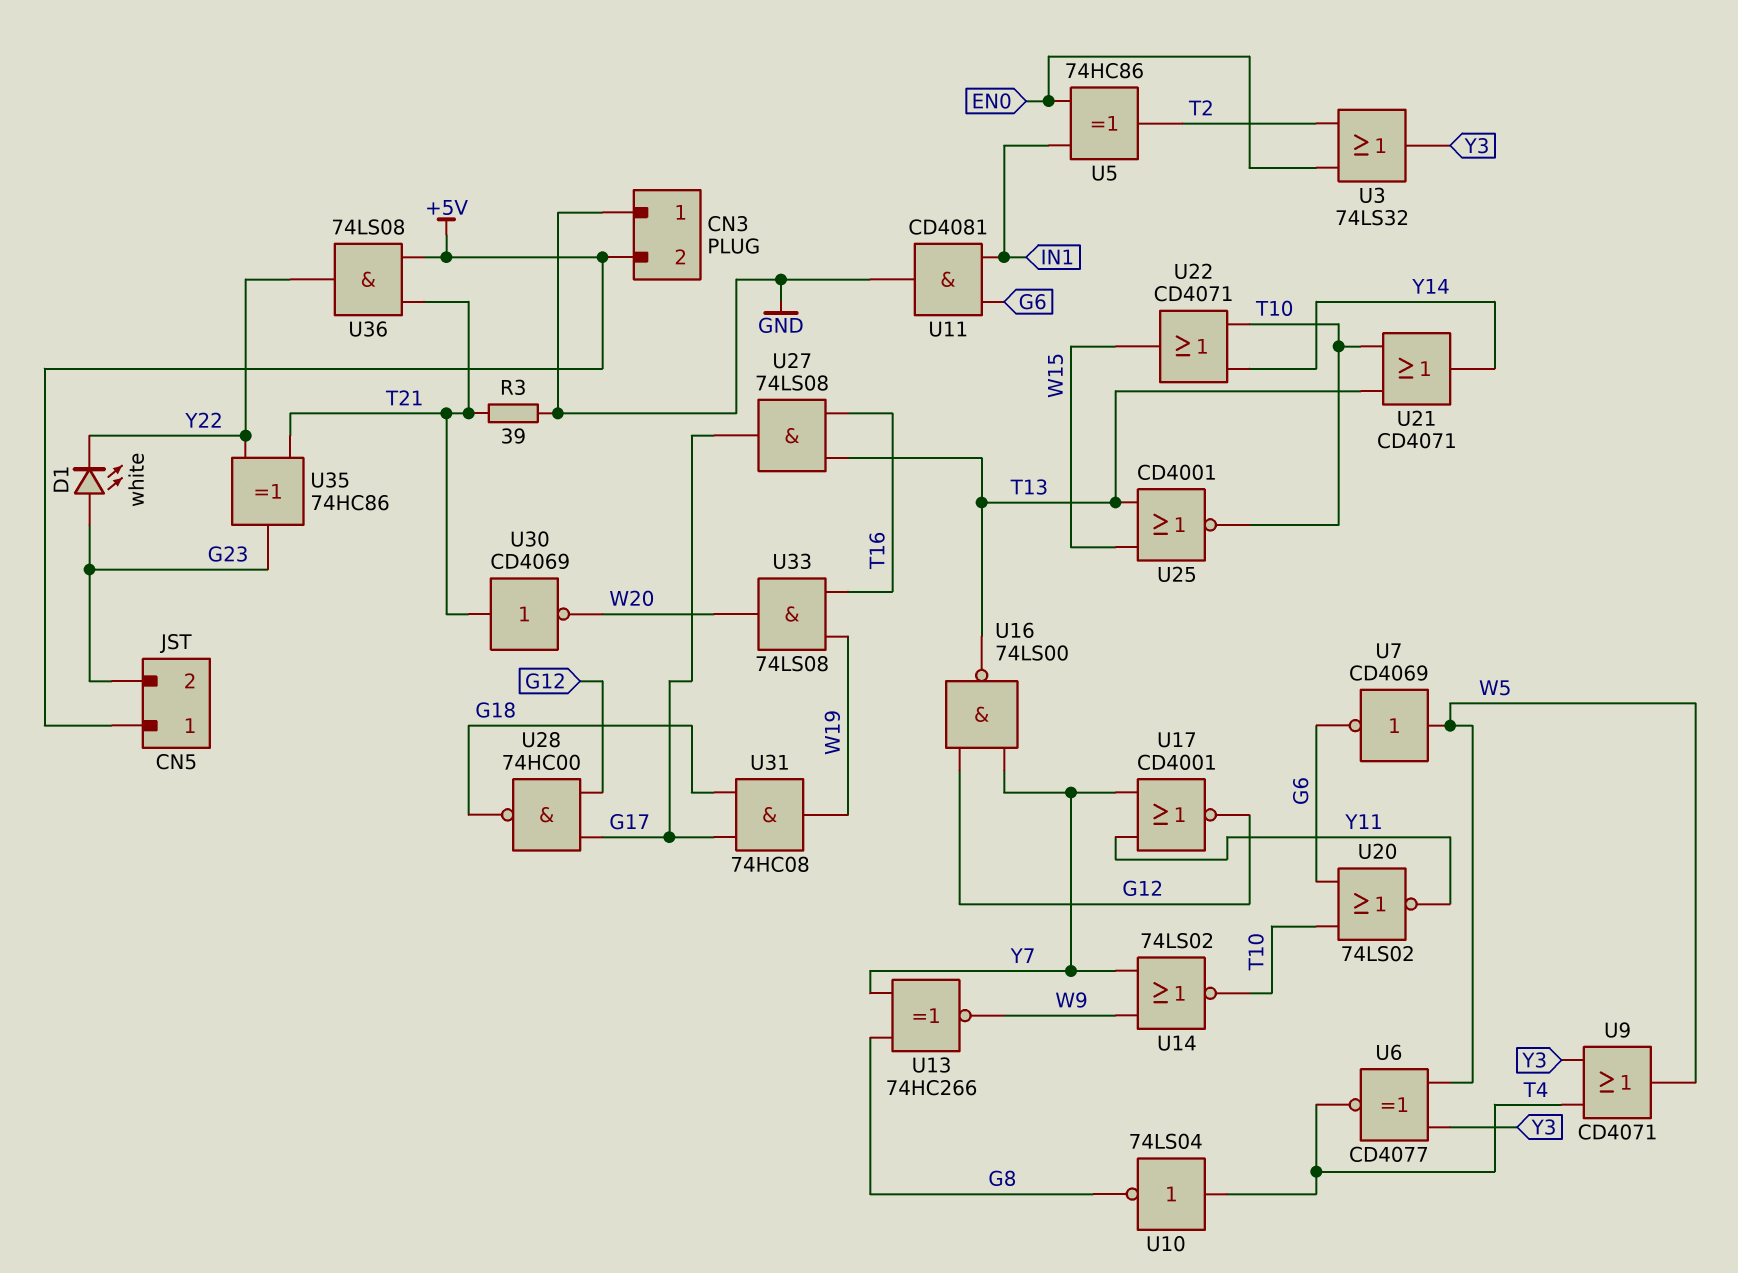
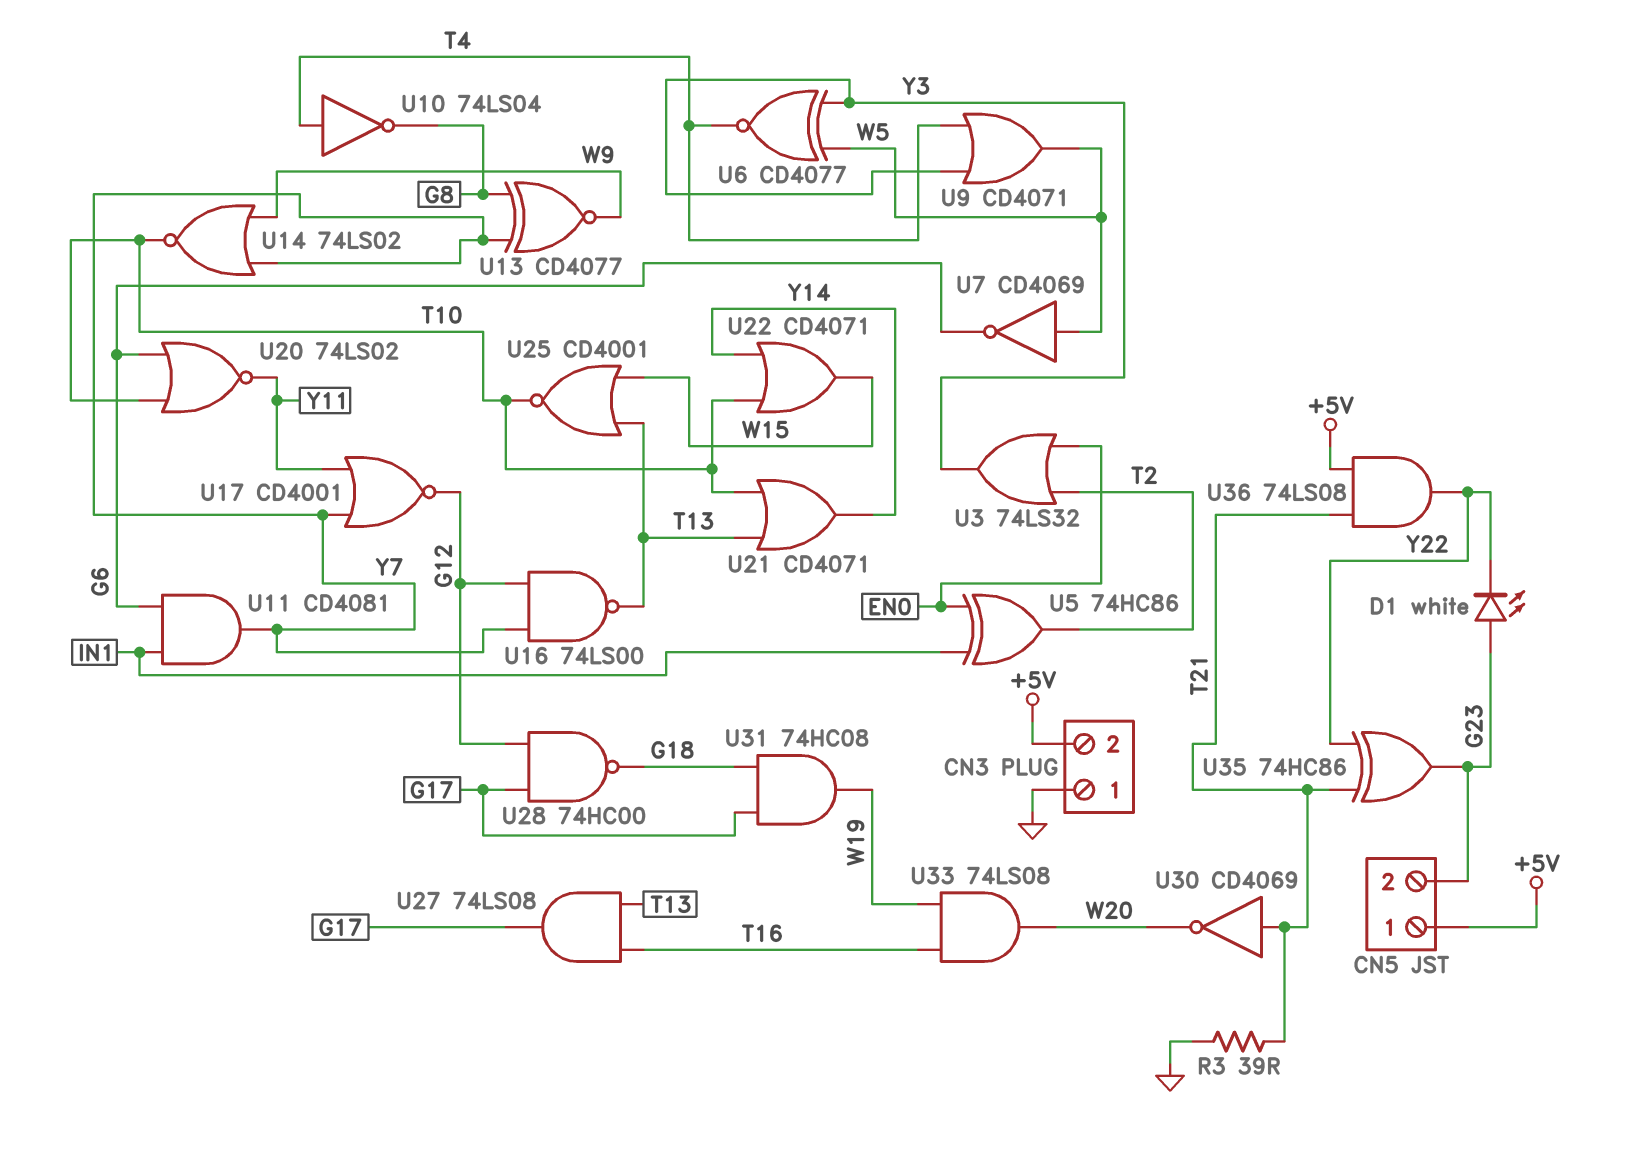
U11: AND CD4081 (in G6, in IN1, out GND) -> AND CD4081 (in G6, in IN1, out Y7)
U13: XNOR 74HC266 (in G8, in Y7, out W9) -> XNOR CD4077 (in G8, in Y7, out W9)

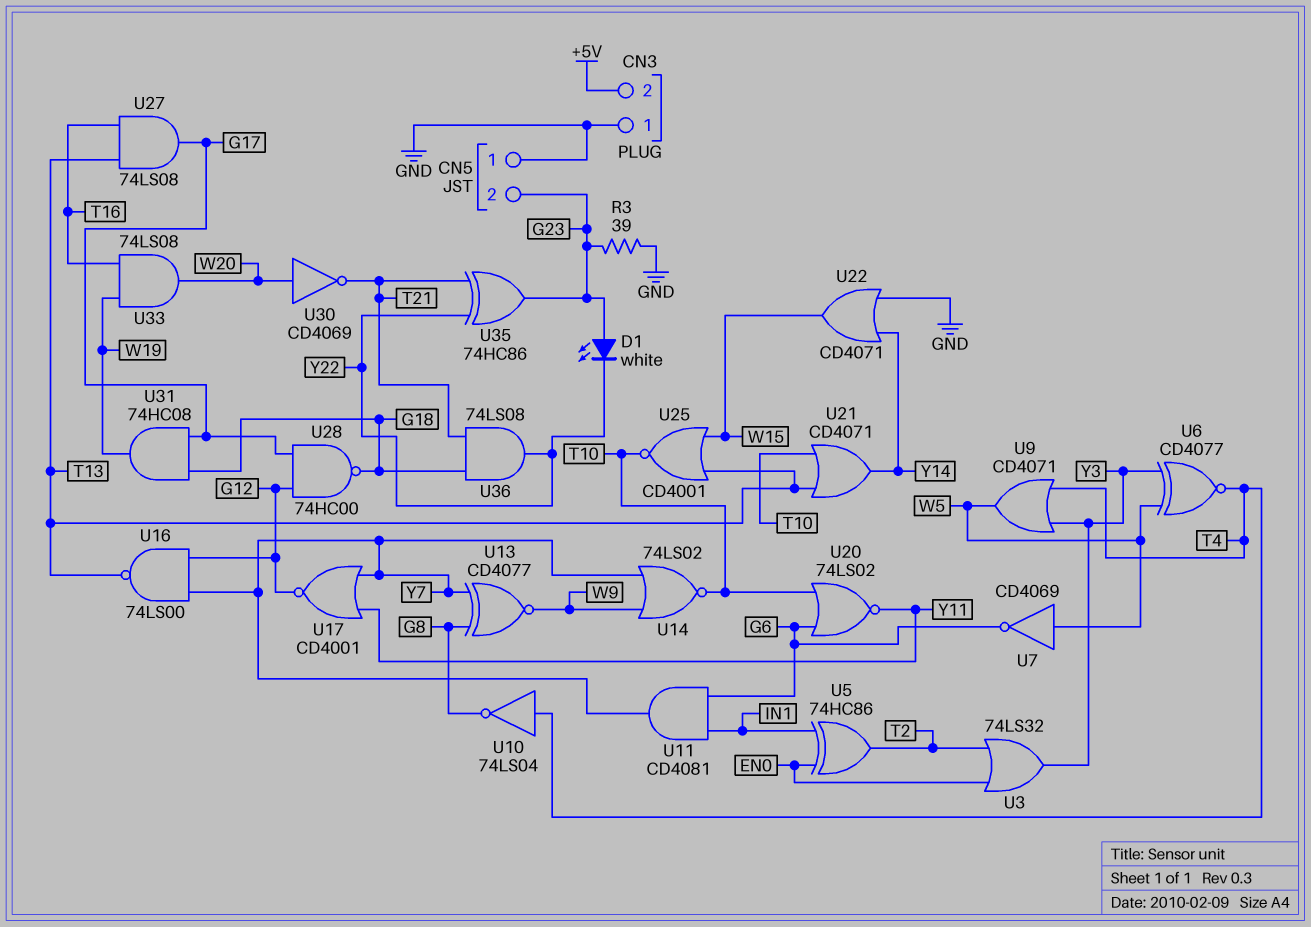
CN5 pin 1: +5V -> GND
R3: 39 (GND, T21) -> 39 (G23, GND)
U22: OR CD4071 (in T10, in Y14, out W15) -> OR CD4071 (in GND, in Y14, out W15)
U30: NOT CD4069 (in T21, out W20) -> NOT CD4069 (in W20, out T21)
U36: AND 74LS08 (in +5V, in T21, out Y22) -> AND 74LS08 (in G18, in T21, out Y22)

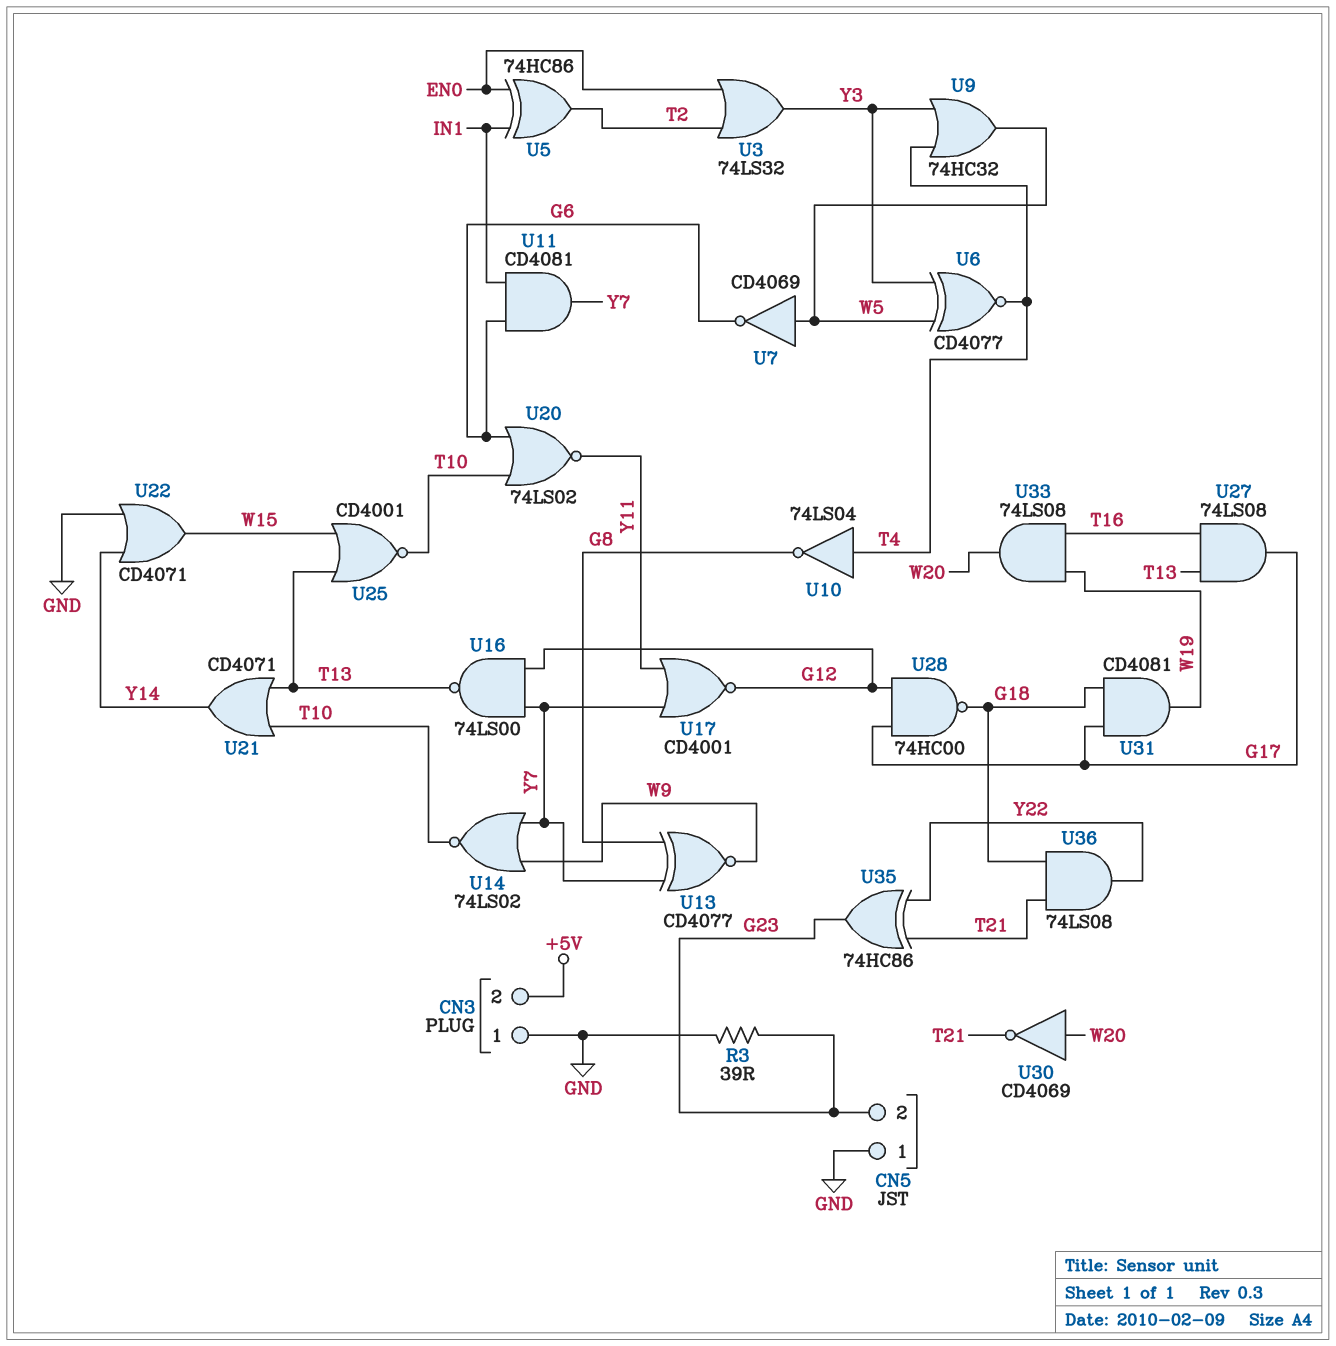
D1: LED white (A G23, K Y22) -> none
U9: OR CD4071 (in T4, in Y3, out W5) -> OR 74HC32 (in T4, in Y3, out W5)
U31: AND 74HC08 (in G17, in G18, out W19) -> AND CD4081 (in G17, in G18, out W19)

